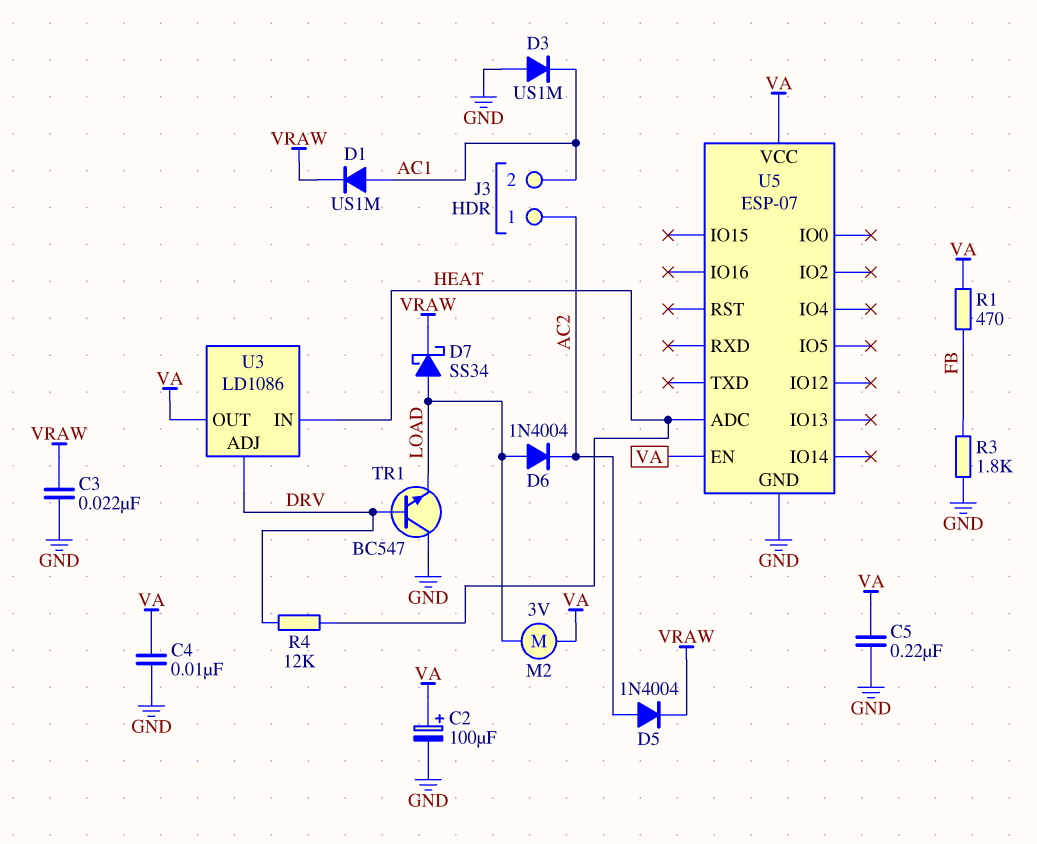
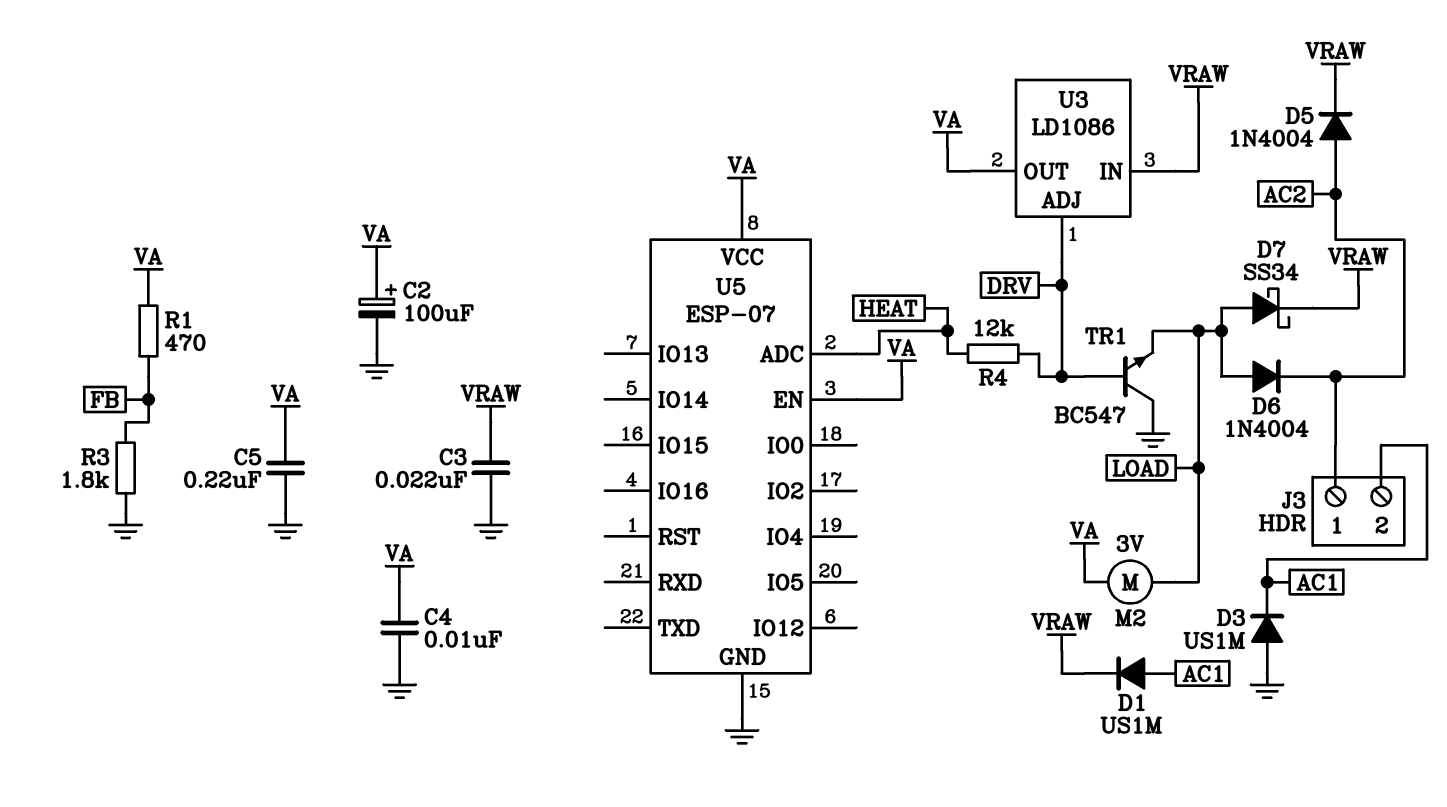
U3 pin IN: HEAT -> VRAW

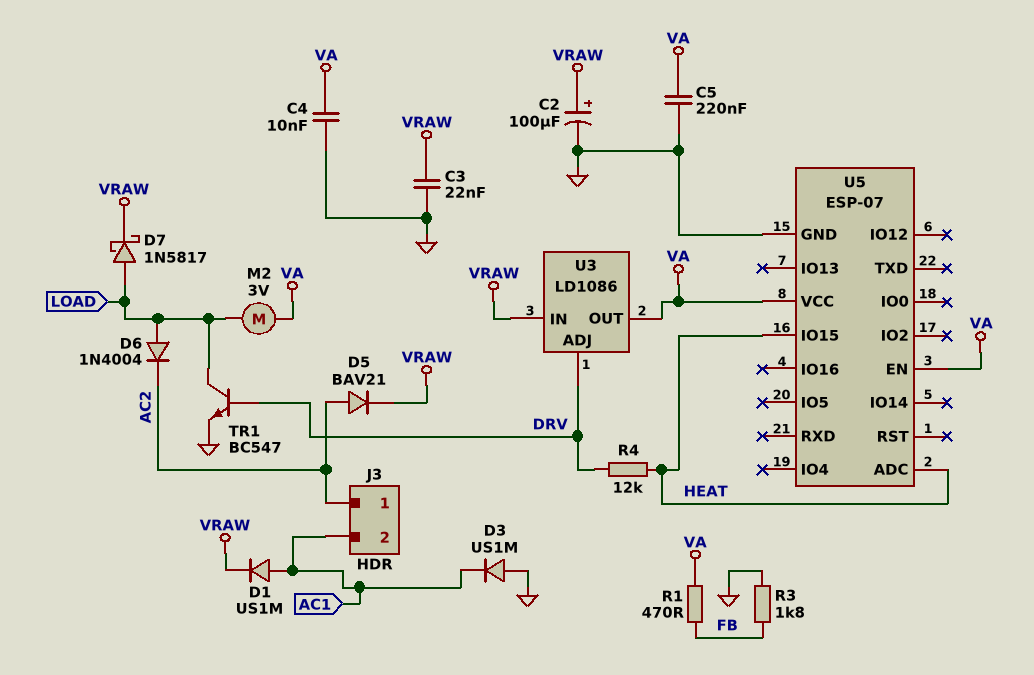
C2: 100uF (plus VA, minus GND) -> 100uF (plus VRAW, minus GND)
D5: diode 1N4004 (A AC2, K VRAW) -> diode BAV21 (A AC2, K VRAW)
D7: schottky SS34 (A LOAD, K VRAW) -> schottky 1N5817 (A LOAD, K VRAW)
TR1: NPN BC547 (B DRV, C GND, E LOAD) -> NPN BC547 (B DRV, C LOAD, E GND)
U5 pin IO15: none -> HEAT

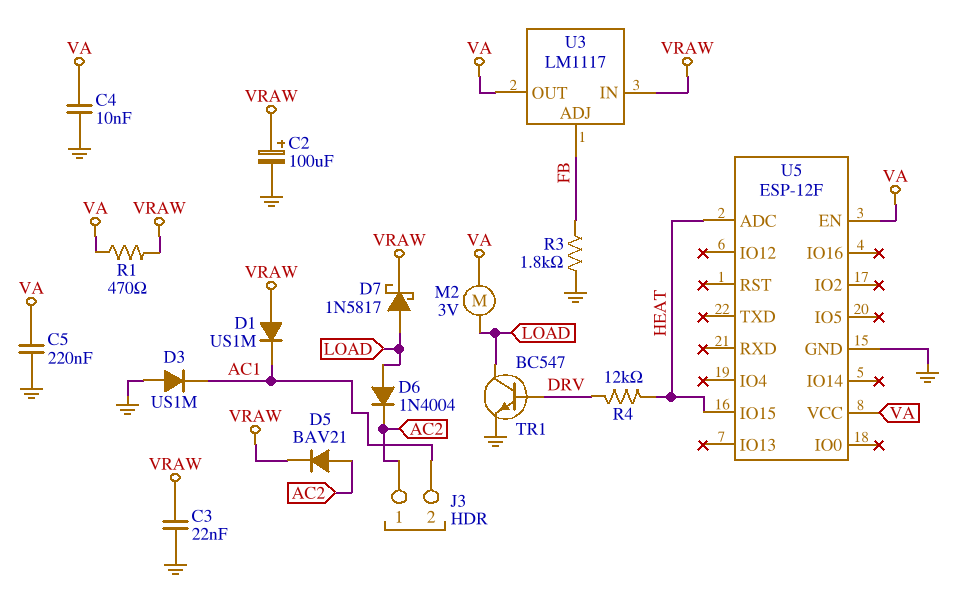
D1: diode US1M (A AC1, K VRAW) -> diode US1M (A VRAW, K AC1)
R1: 470 (FB, VA) -> 470 (VA, VRAW)
U3: LD1086 -> LM1117
U3 pin ADJ: DRV -> FB
U5: ESP-07 -> ESP-12F

